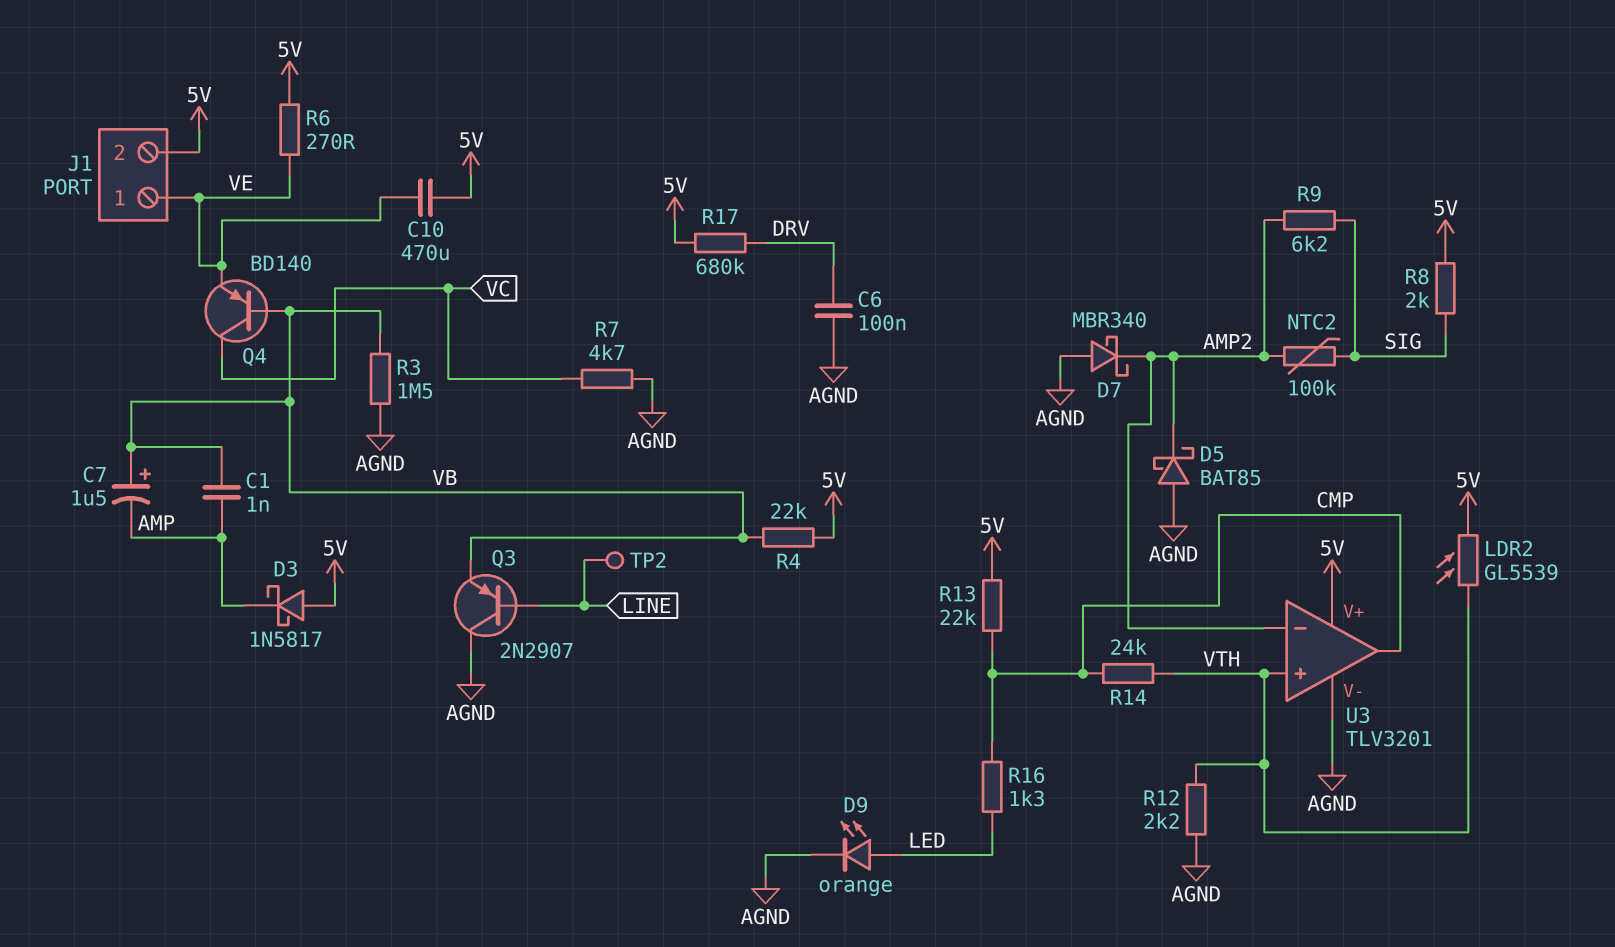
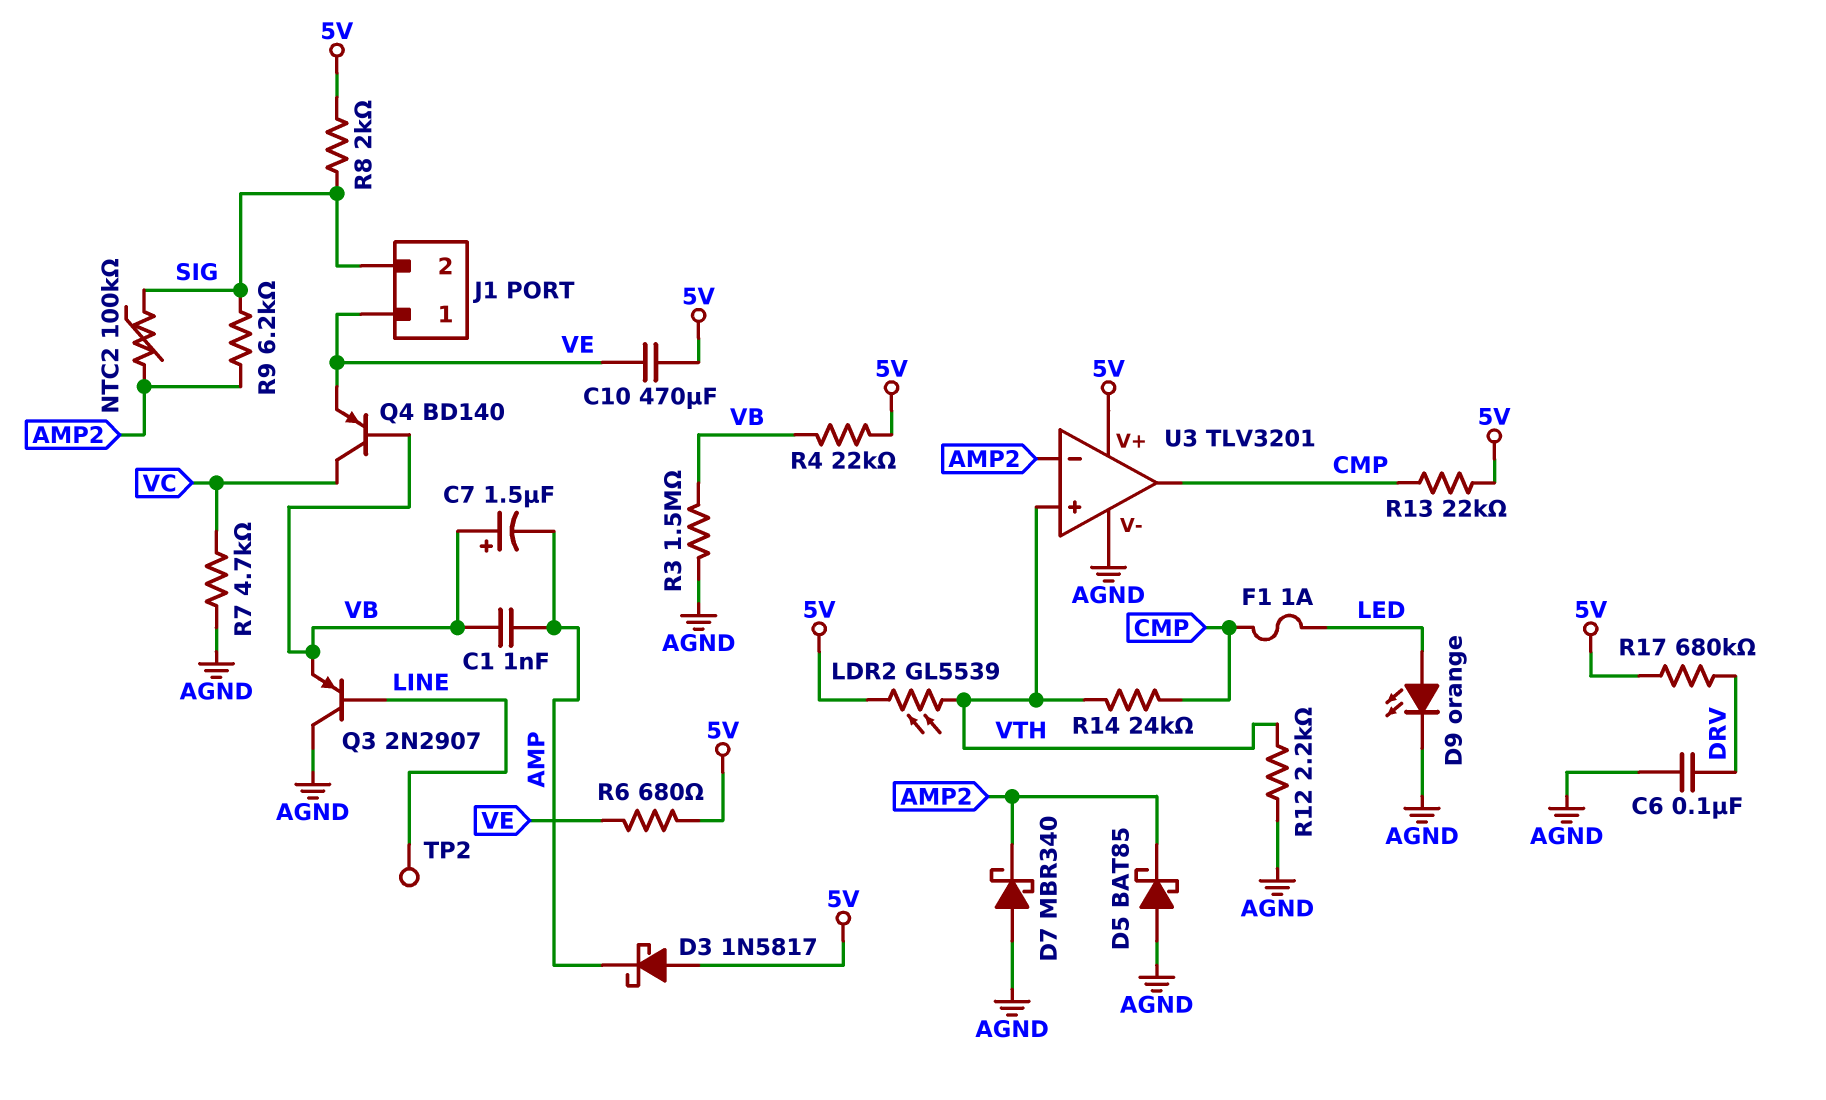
F1: none -> 1A (CMP, LED)
J1 pin 2: 5V -> SIG
R6: 270 (5V, VE) -> 680 (5V, VE)
R16: 1.3k (CMP, LED) -> none

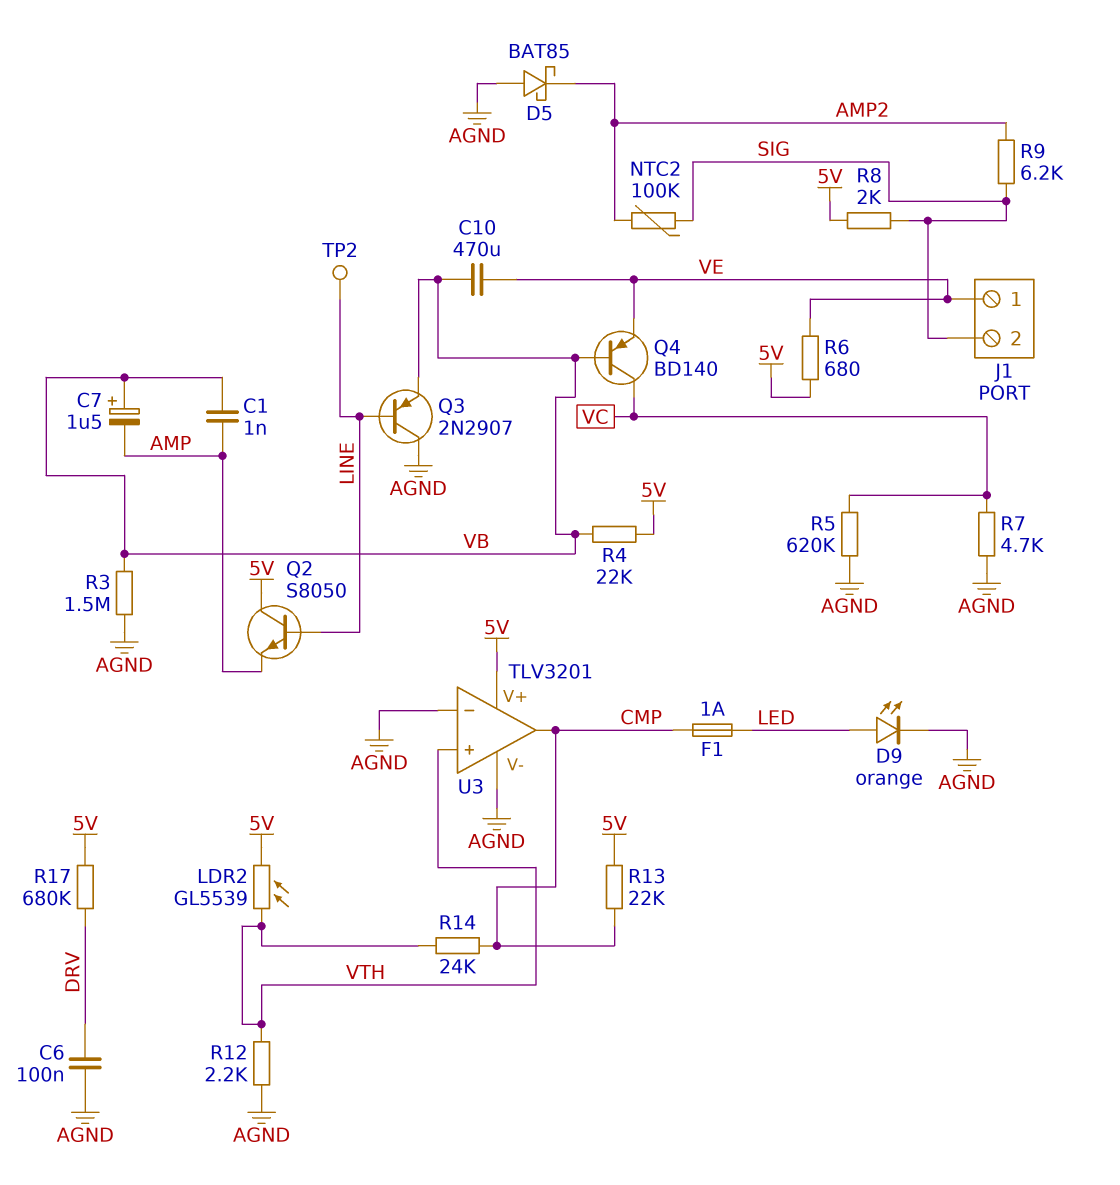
C10: 470uF (5V, VE) -> 470uF (VB, VE)
D3: schottky 1N5817 (A 5V, K AMP) -> none
D7: schottky MBR340 (A AGND, K AMP2) -> none
Q2: none -> NPN S8050 (B LINE, C 5V, E AMP)
R5: none -> 620k (AGND, VC)
U3 pin in-: AMP2 -> AGND

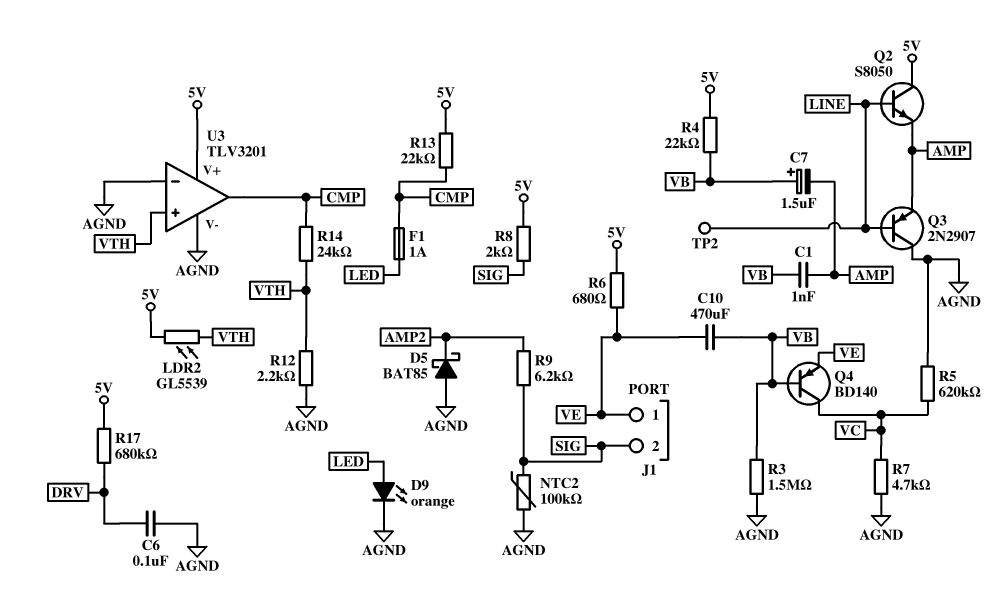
NTC2: 100k (AMP2, SIG) -> 100k (AGND, SIG)
Q3: PNP 2N2907 (B LINE, C AGND, E VB) -> PNP 2N2907 (B LINE, C AGND, E AMP)

